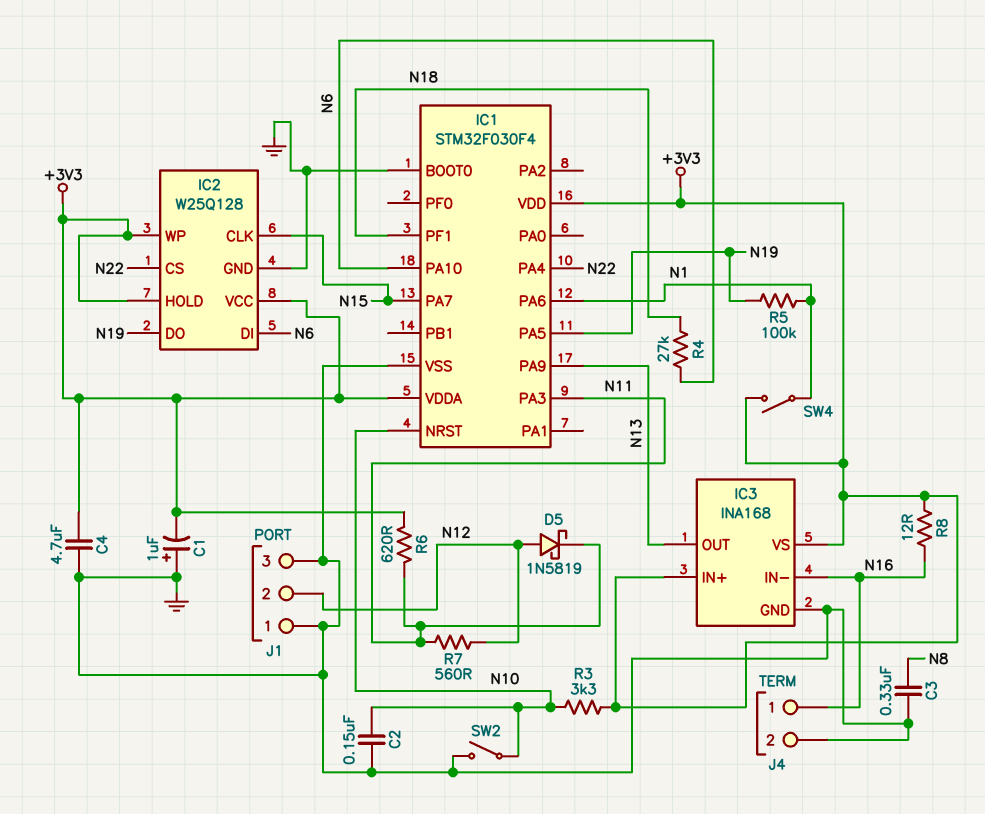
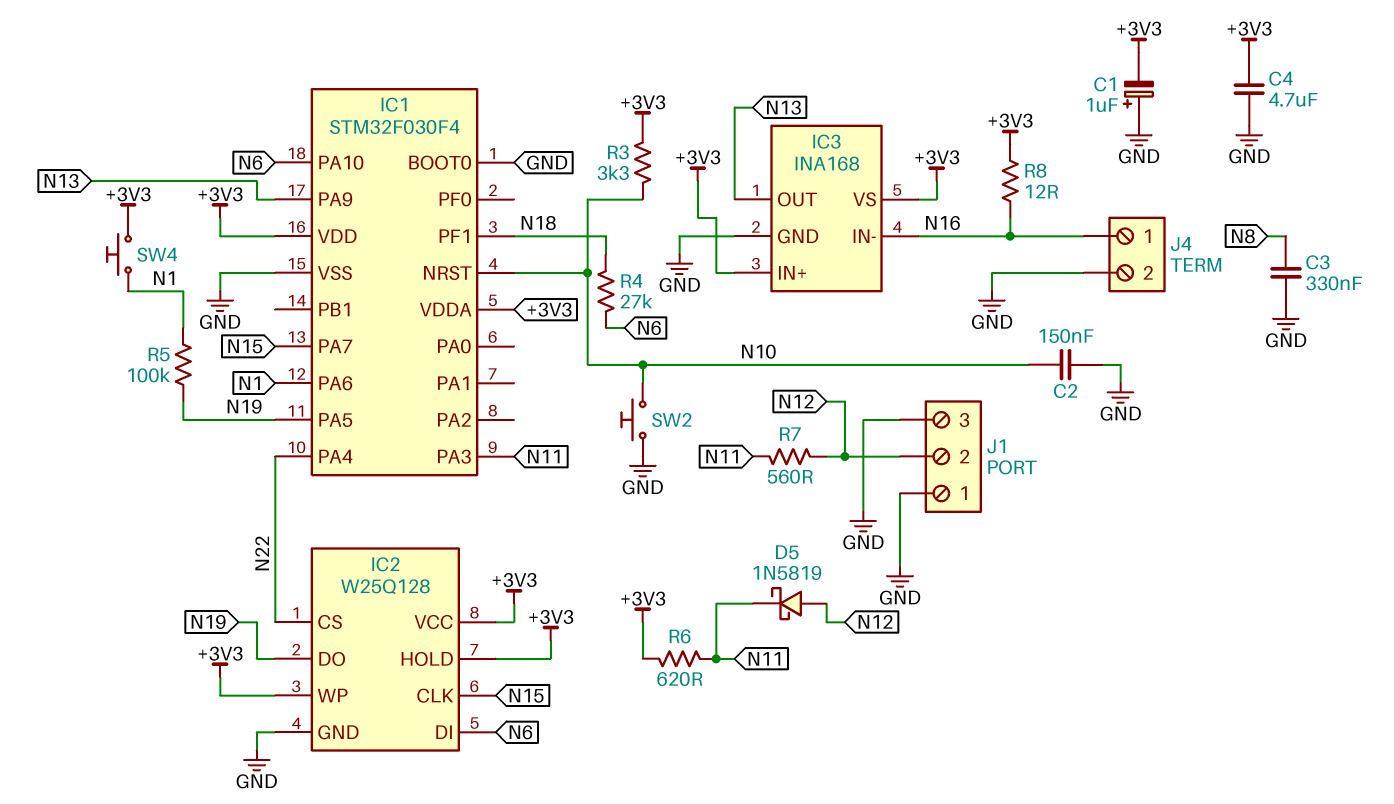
SW2: switch (GND, N10) -> button (GND, N10)
SW4: switch (+3V3, N1) -> button (+3V3, N1)

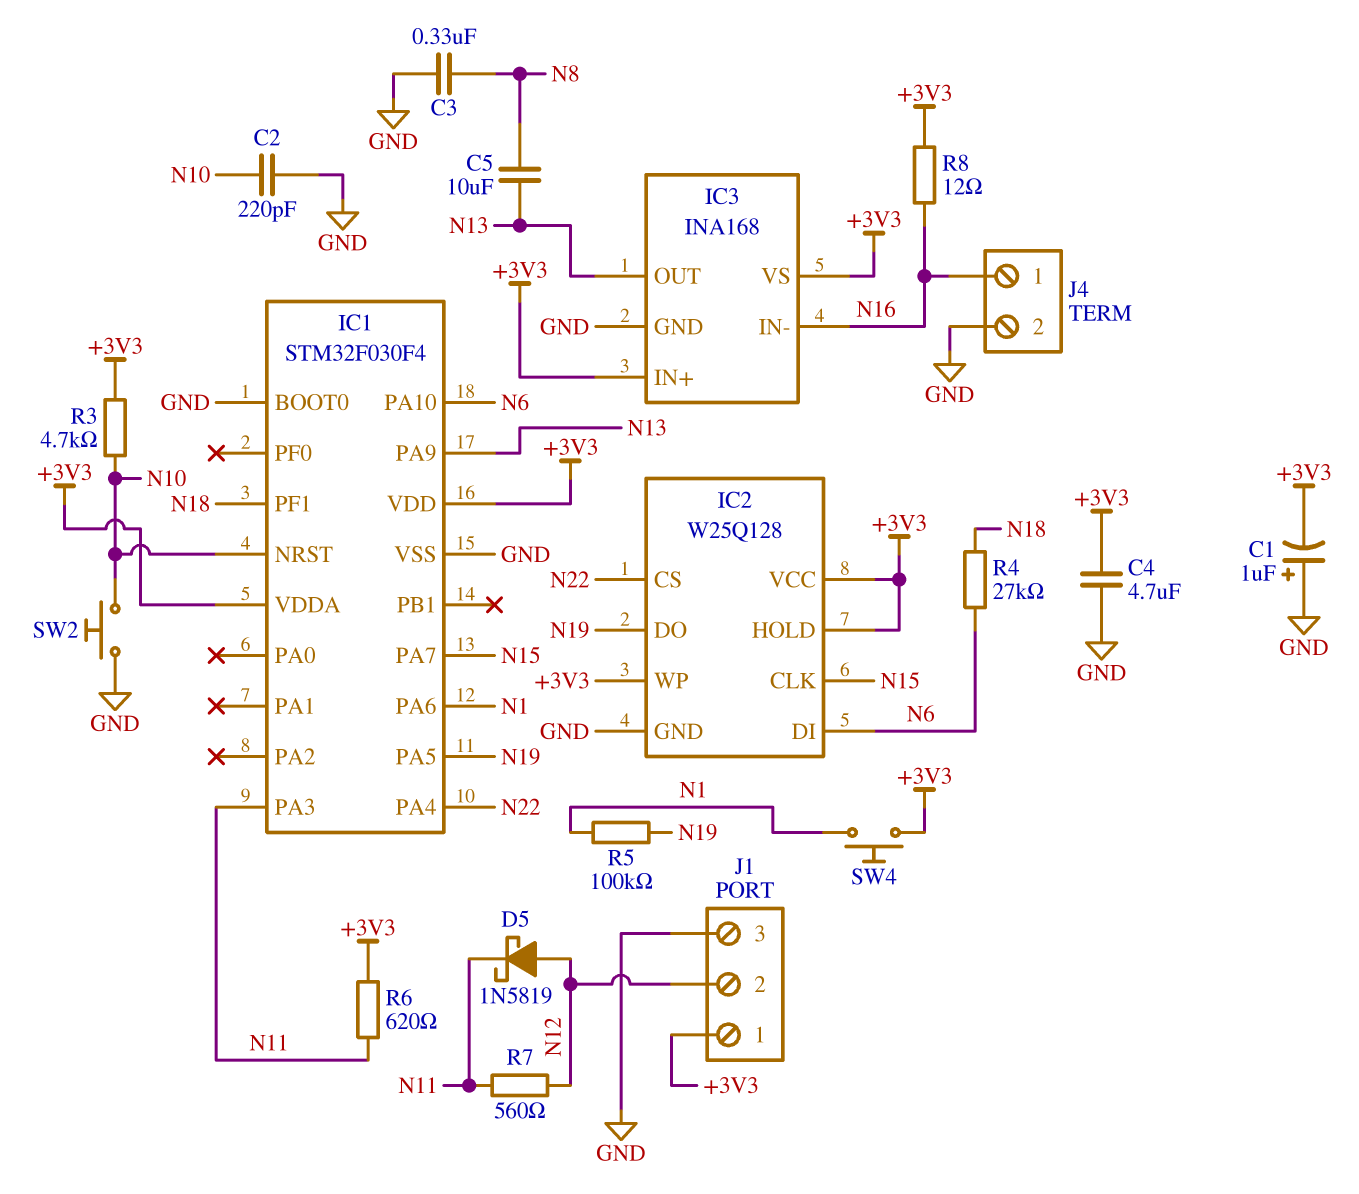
C2: 150nF (GND, N10) -> 220pF (GND, N10)
C5: none -> 10uF (N8, N13)
J1 pin 1: GND -> +3V3
R3: 3.3k (+3V3, N10) -> 4.7k (+3V3, N10)

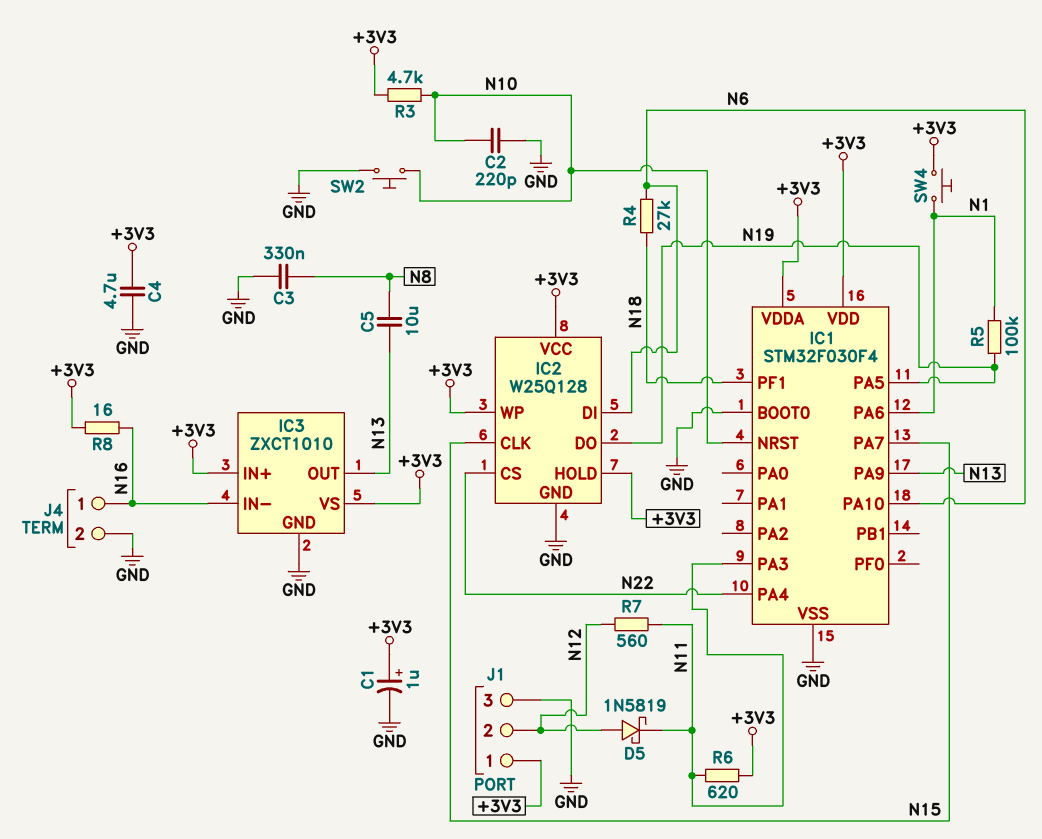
C1: 1uF (plus GND, minus +3V3) -> 1uF (plus +3V3, minus GND)
IC3: INA168 -> ZXCT1010
R8: 12 (+3V3, N16) -> 16 (+3V3, N16)

